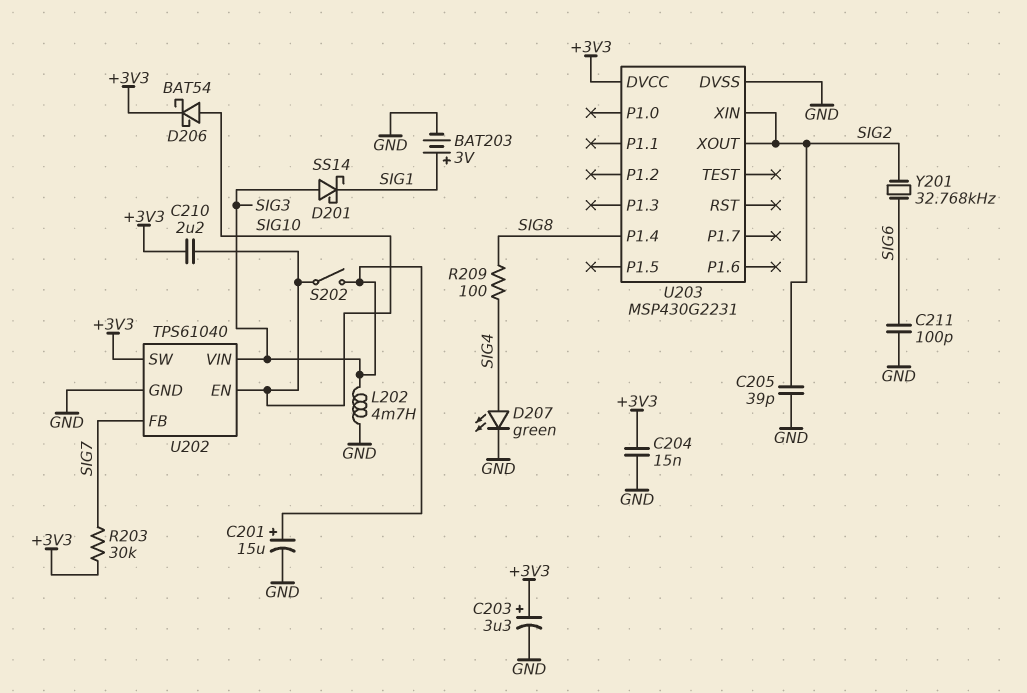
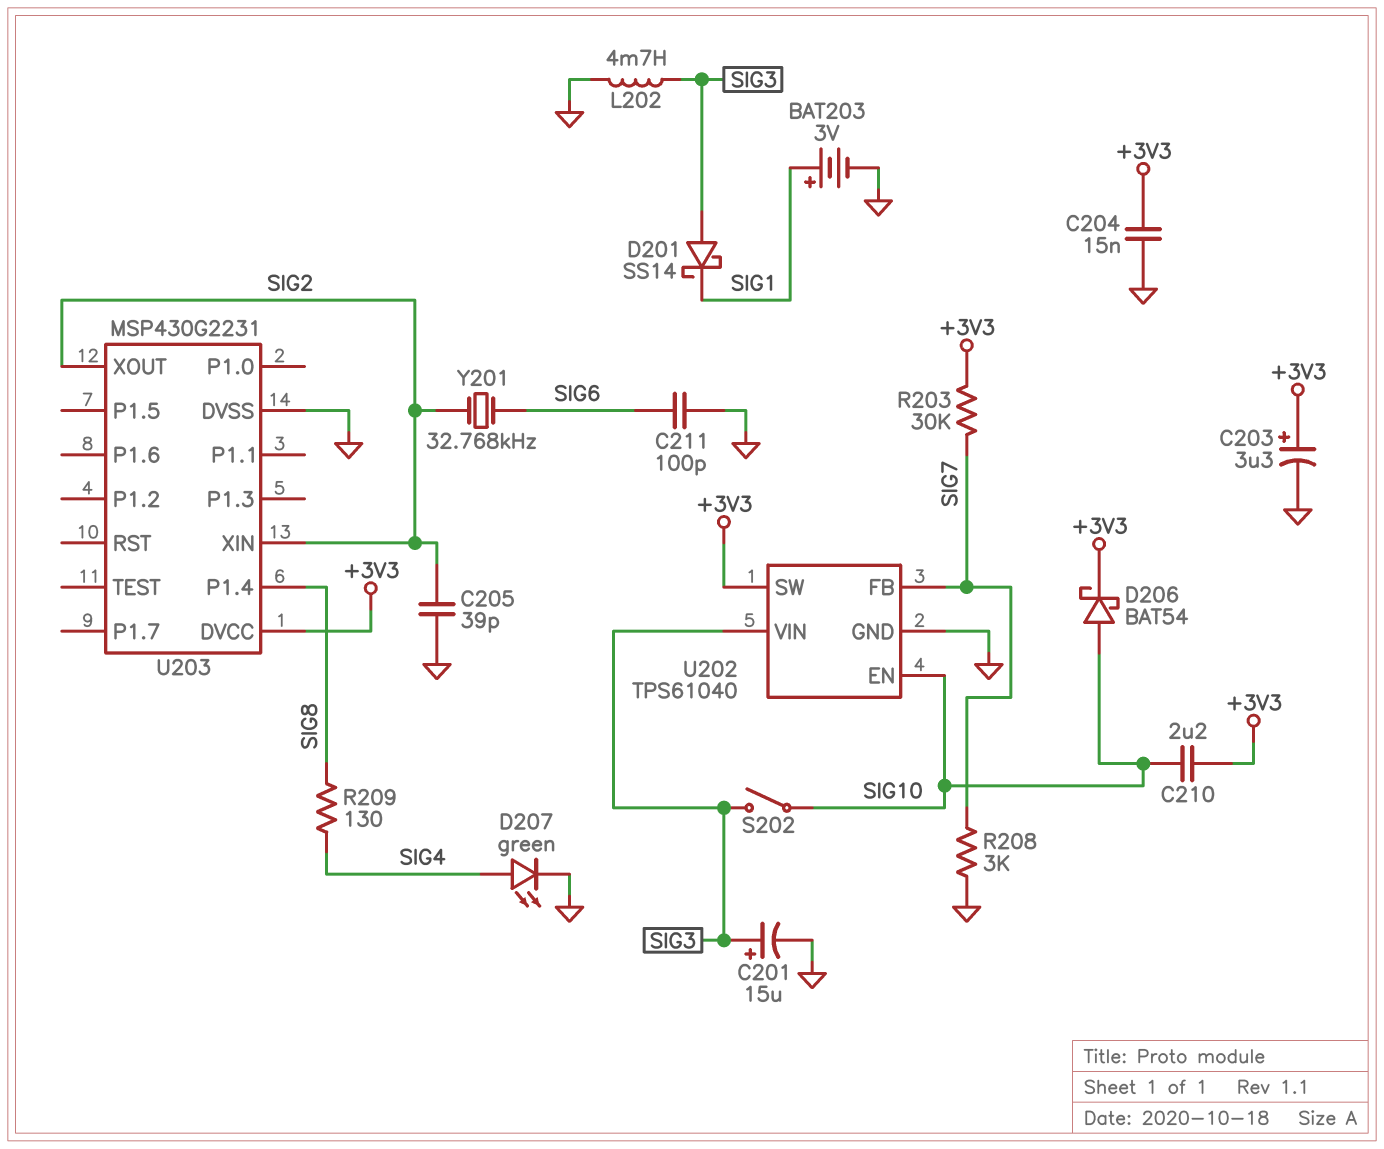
R208: none -> 3k (GND, SIG7)
R209: 100 (SIG4, SIG8) -> 130 (SIG4, SIG8)

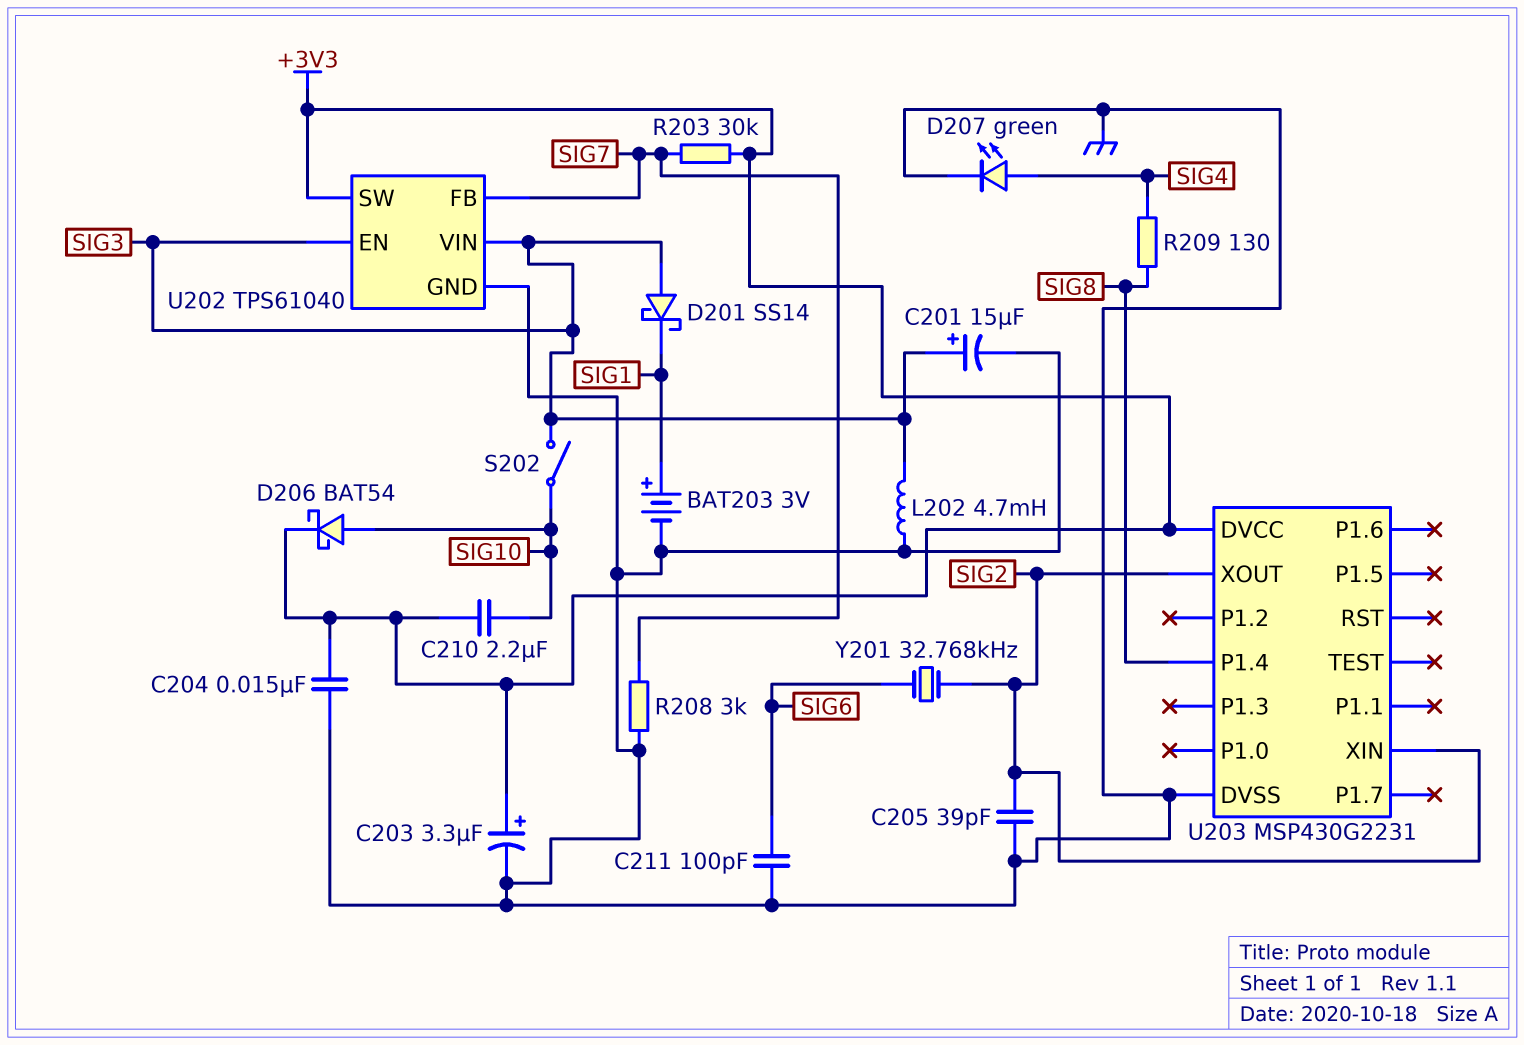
U202 pin EN: SIG10 -> SIG3

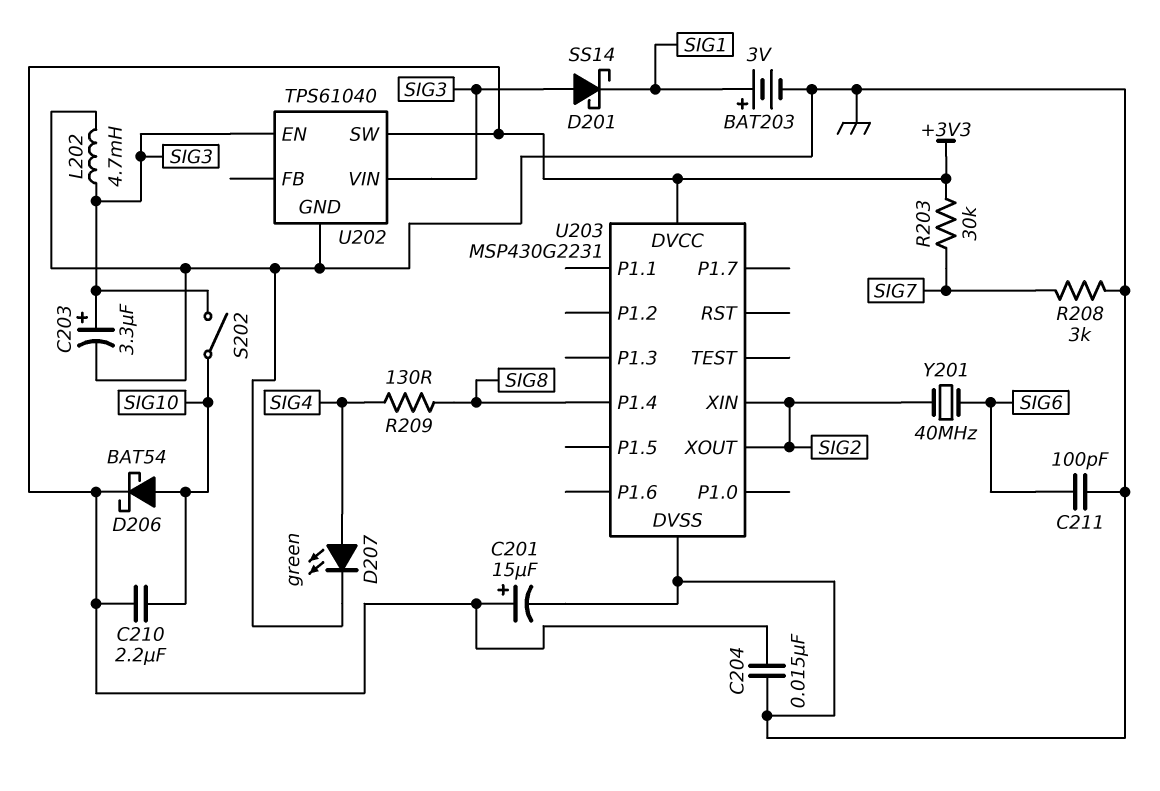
C201: 15uF (plus SIG3, minus GND) -> 15uF (plus +3V3, minus GND)
C203: 3.3uF (plus +3V3, minus GND) -> 3.3uF (plus SIG3, minus GND)
C205: 39pF (GND, SIG2) -> none
U202 pin FB: SIG7 -> none
Y201: 32.768kHz (SIG2, SIG6) -> 40MHz (SIG2, SIG6)

